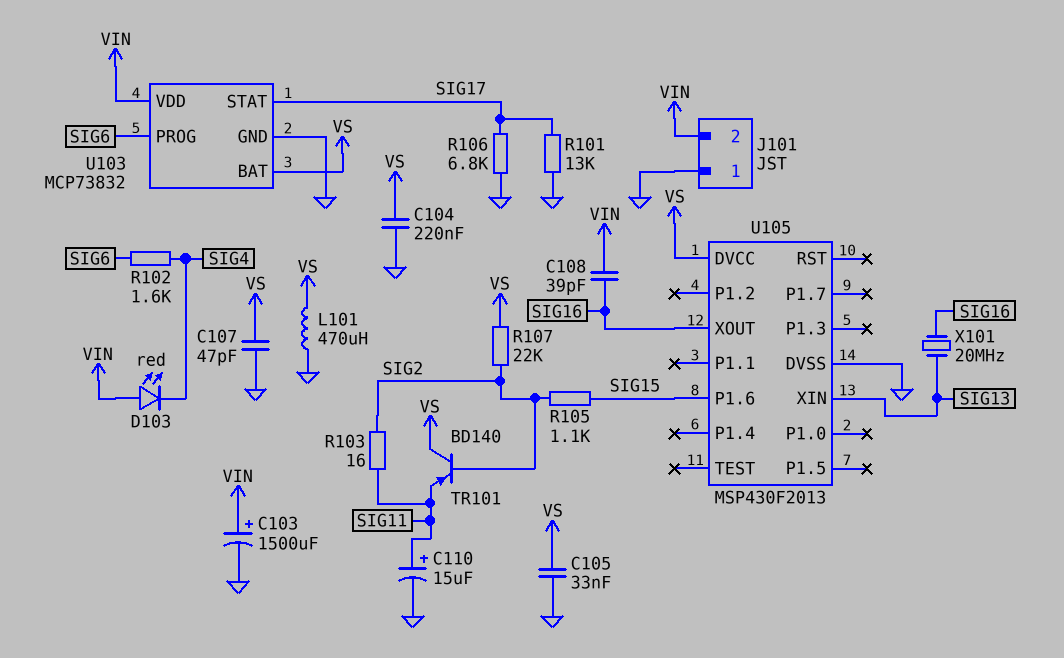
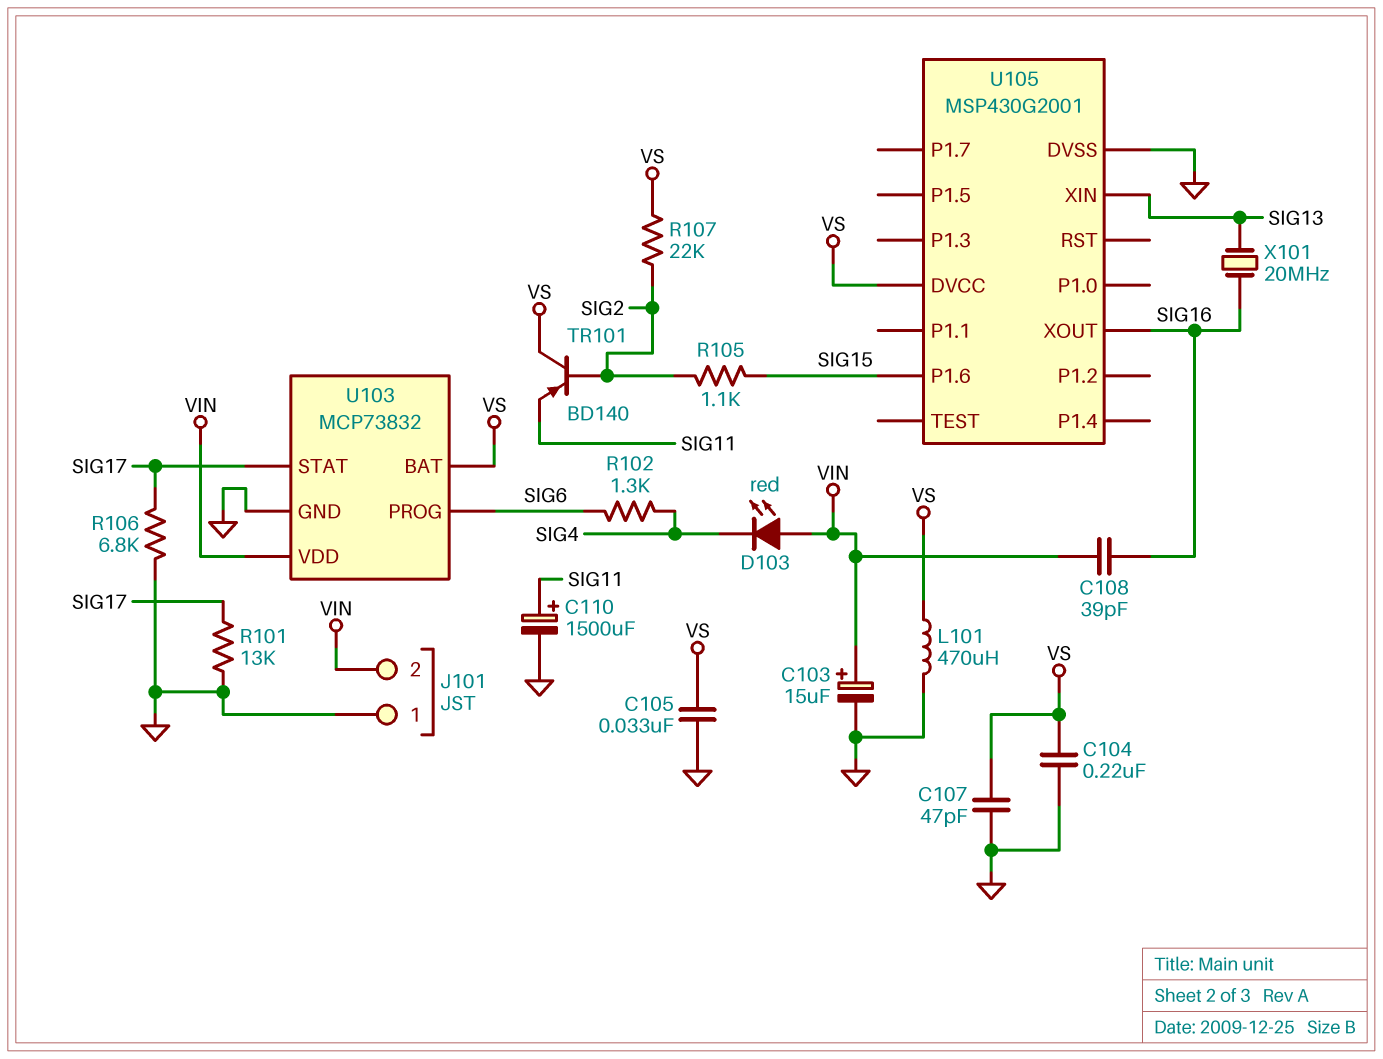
C103: 1500uF (plus VIN, minus GND) -> 15uF (plus VIN, minus GND)
C110: 15uF (plus SIG11, minus GND) -> 1500uF (plus SIG11, minus GND)
R102: 1.6k (SIG4, SIG6) -> 1.3k (SIG4, SIG6)
R103: 16 (SIG2, SIG11) -> none
U105: MSP430F2013 -> MSP430G2001

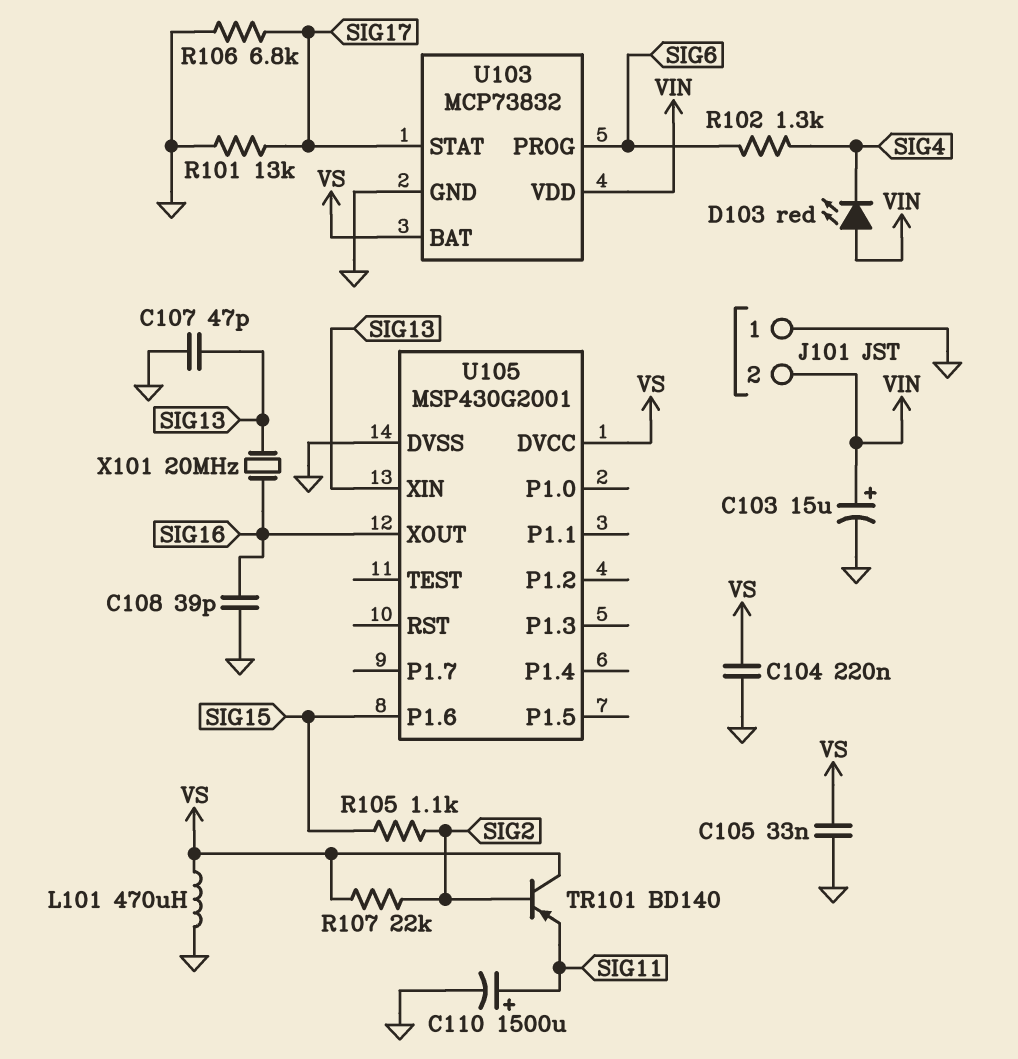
C107: 47pF (GND, VS) -> 47pF (GND, SIG13)
C108: 39pF (SIG16, VIN) -> 39pF (GND, SIG16)

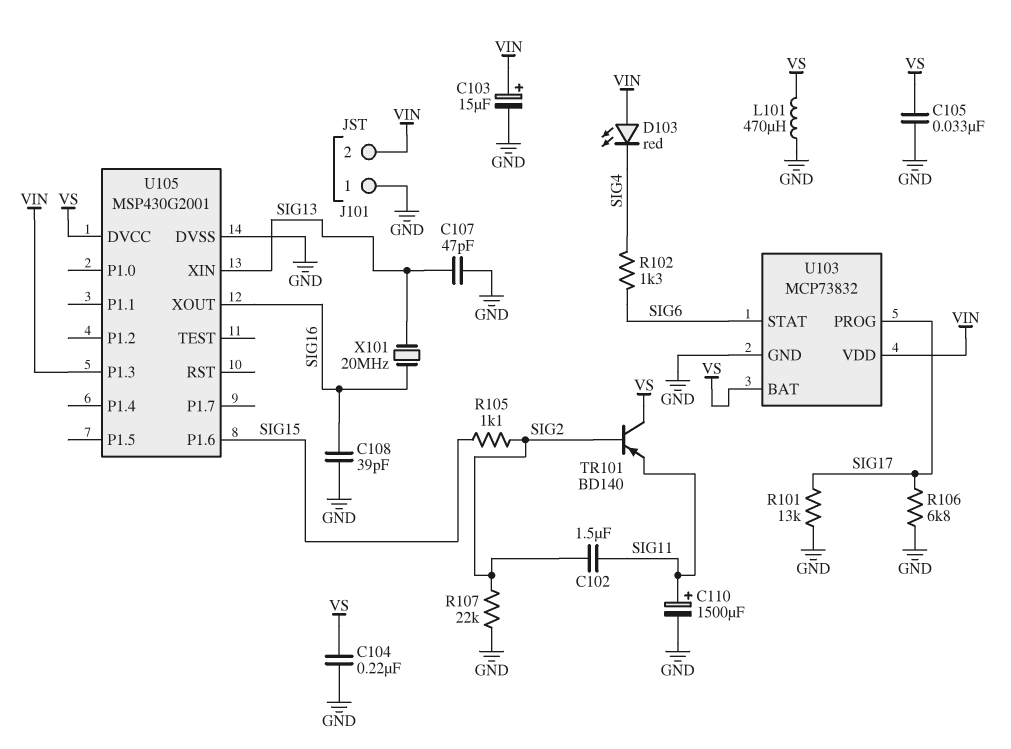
C102: none -> 1.5uF (SIG2, SIG11)
R107: 22k (SIG2, VS) -> 22k (GND, SIG2)
U103 pin PROG: SIG6 -> SIG17
U103 pin STAT: SIG17 -> SIG6
U105 pin P1.3: none -> VIN

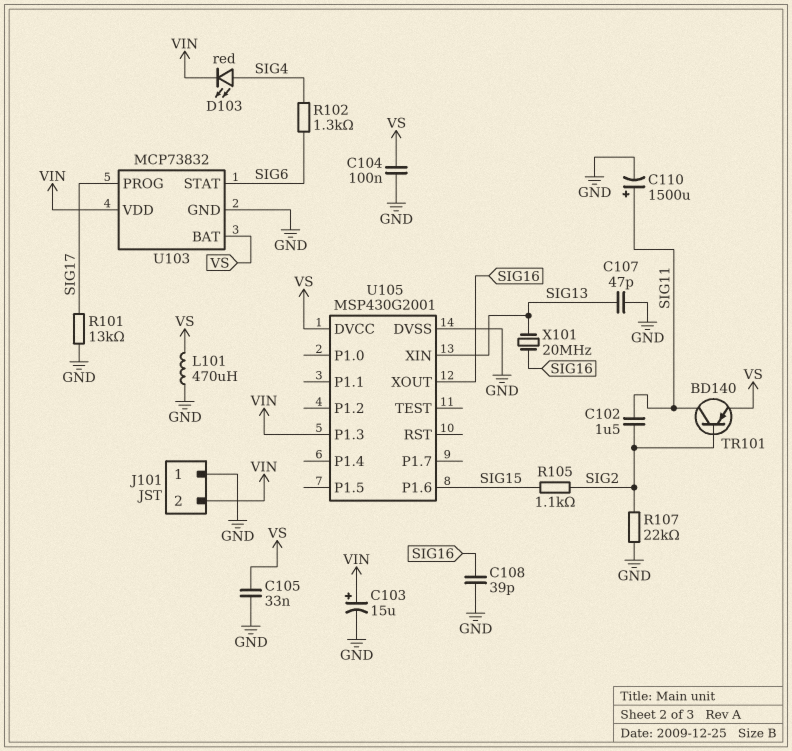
C104: 220nF (GND, VS) -> 100nF (GND, VS)
D103: LED red (A VIN, K SIG4) -> LED red (A SIG4, K VIN)
R106: 6.8k (GND, SIG17) -> none
TR101: PNP BD140 (B SIG2, C VS, E SIG11) -> PNP BD140 (B SIG2, C SIG11, E VS)

